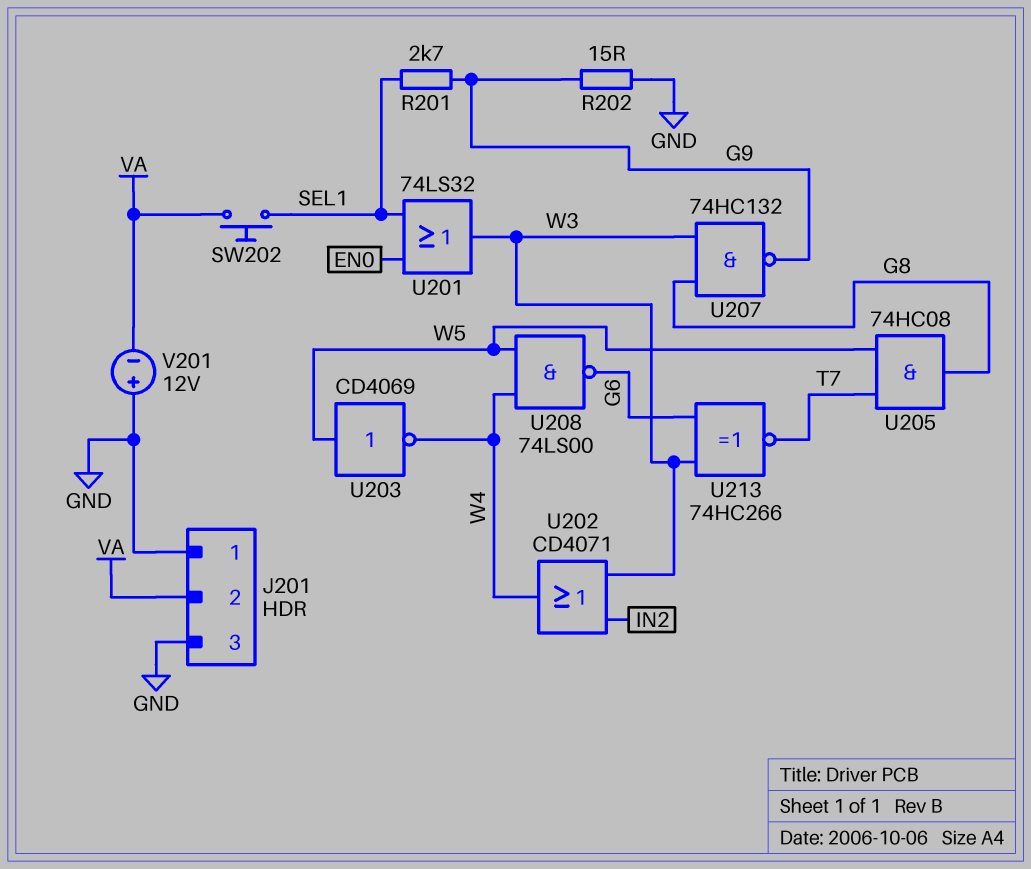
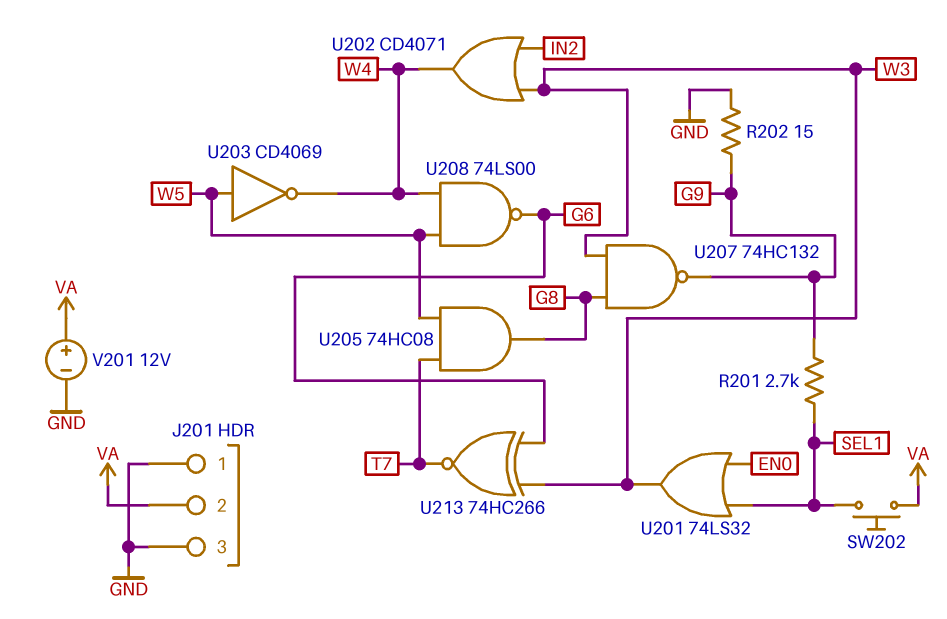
V201: 12V (plus GND, minus VA) -> 12V (plus VA, minus GND)

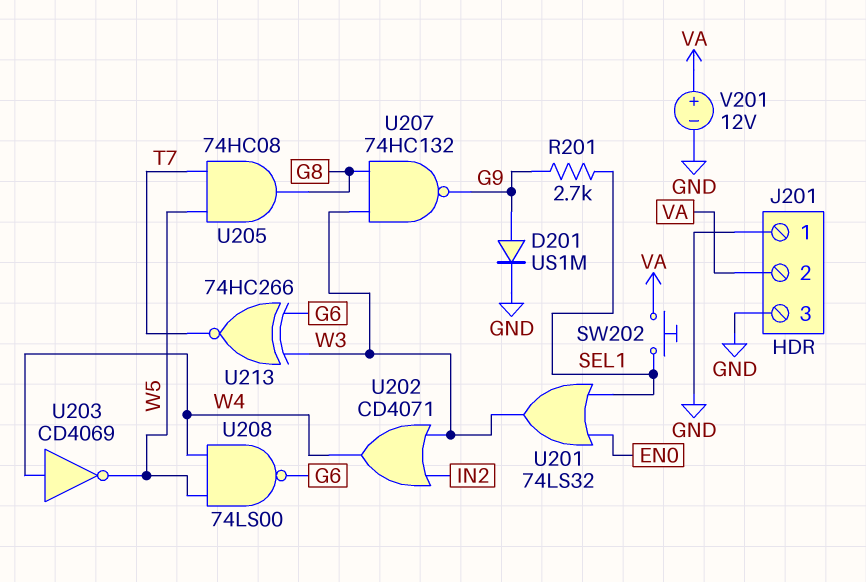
D201: none -> diode US1M (A G9, K GND)
R202: 15 (G9, GND) -> none
U203: NOT CD4069 (in W5, out W4) -> NOT CD4069 (in W4, out W5)

